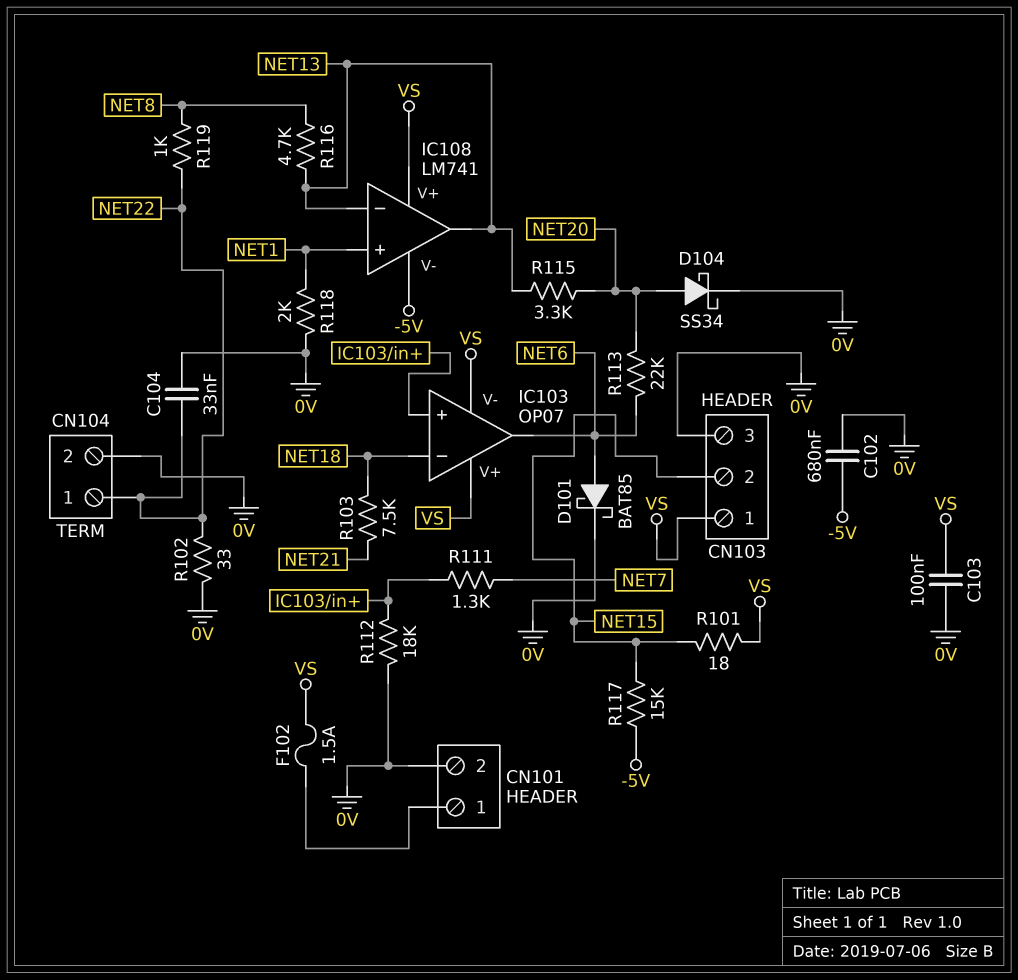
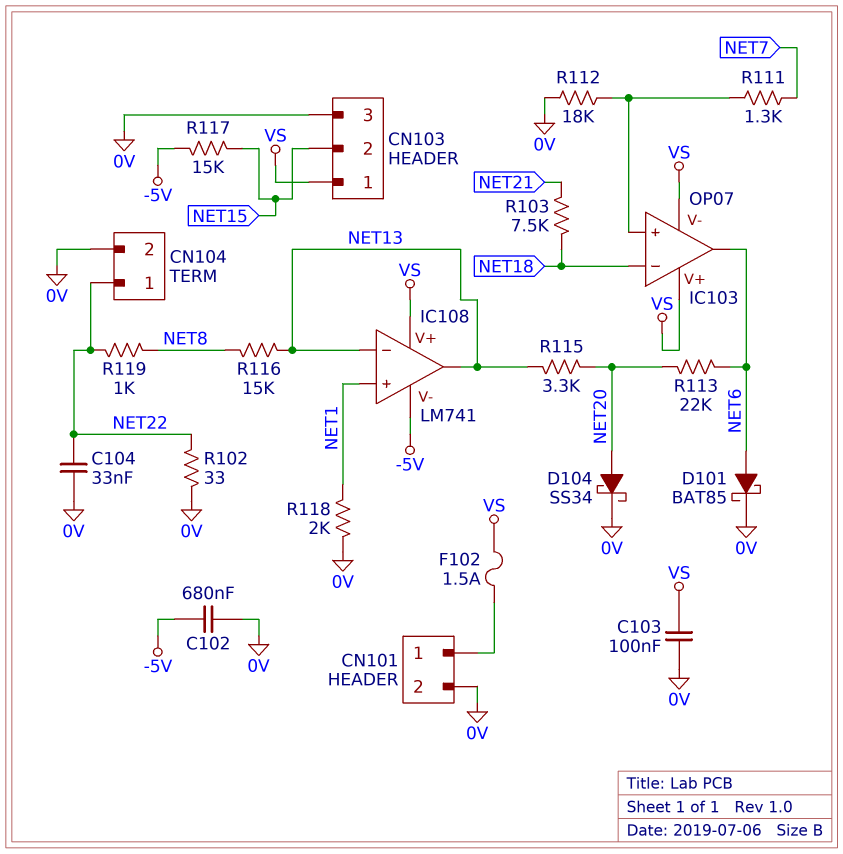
R101: 18 (NET15, VS) -> none
R116: 4.7k (NET8, NET13) -> 15k (NET8, NET13)

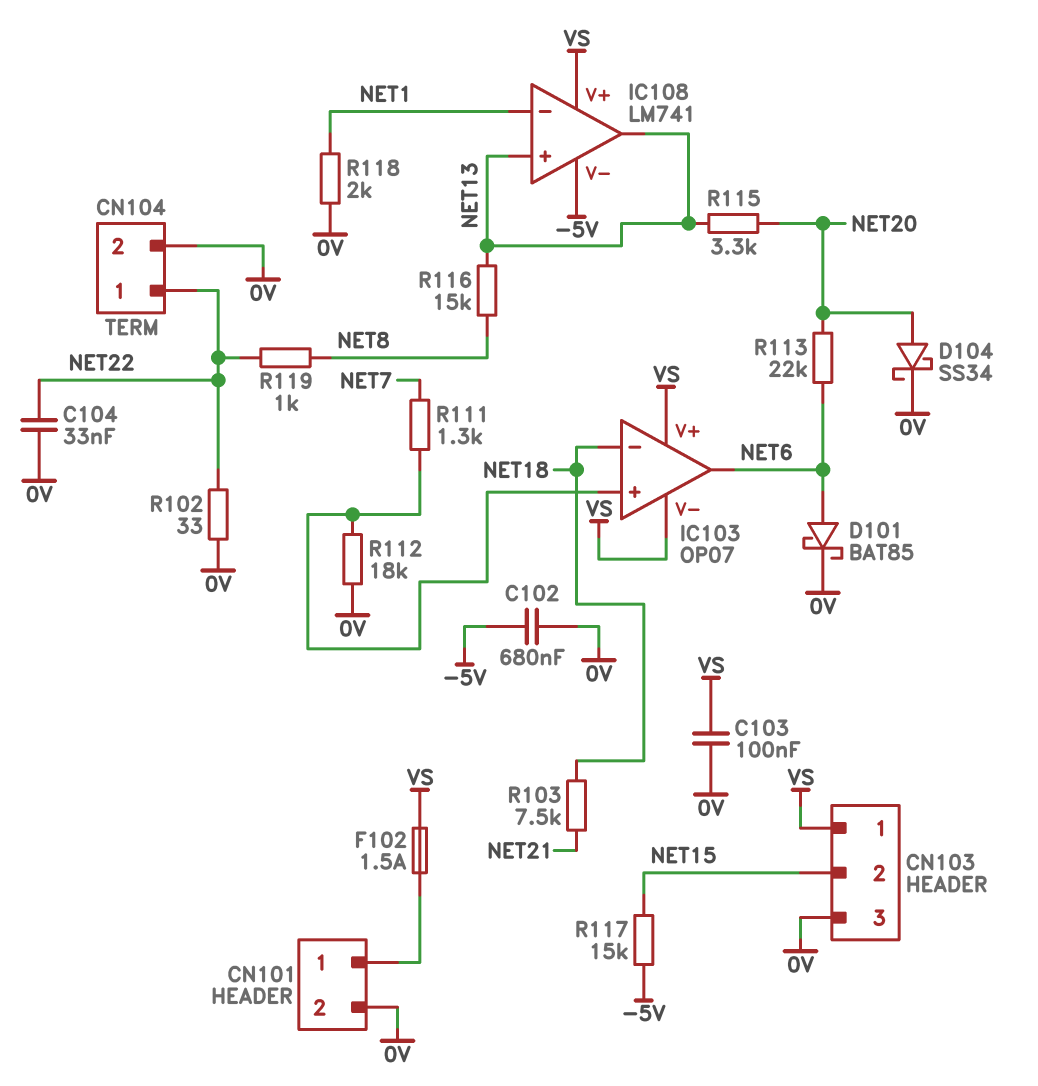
IC108 pin in+: NET1 -> NET13
IC108 pin in-: NET13 -> NET1

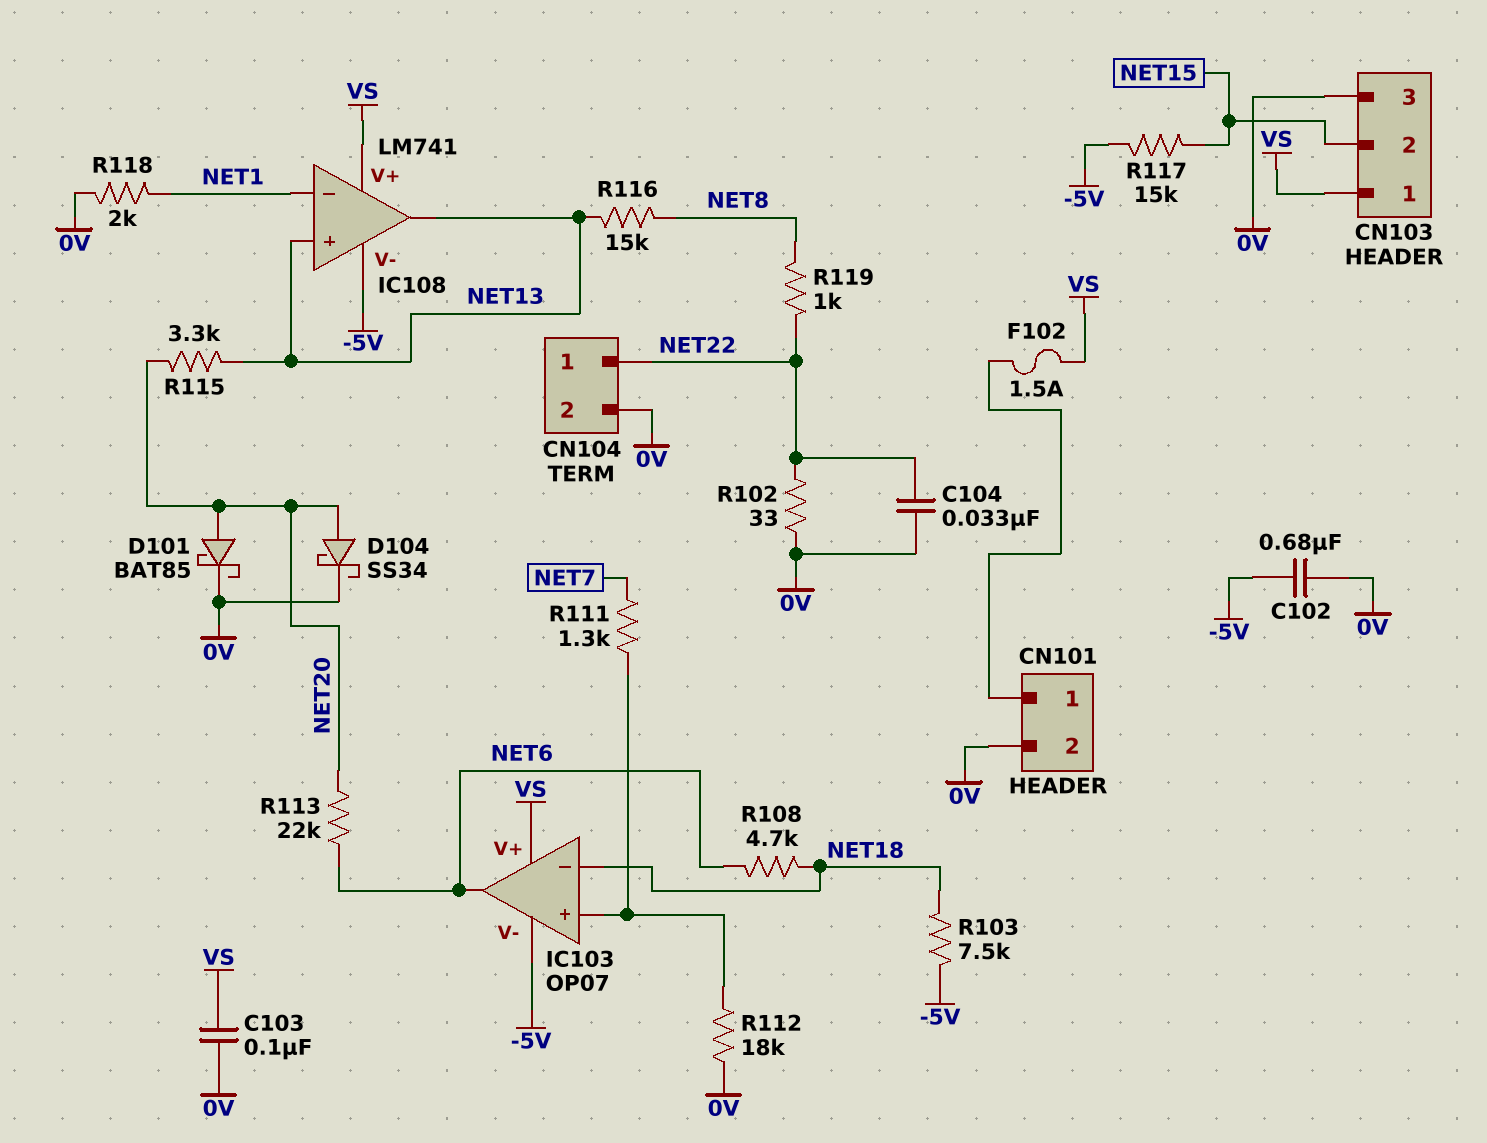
D101: schottky BAT85 (A NET6, K 0V) -> schottky BAT85 (A NET20, K 0V)
IC103 pin V-: VS -> -5V
R103: 7.5k (NET18, NET21) -> 7.5k (-5V, NET18)
R108: none -> 4.7k (NET6, NET18)

